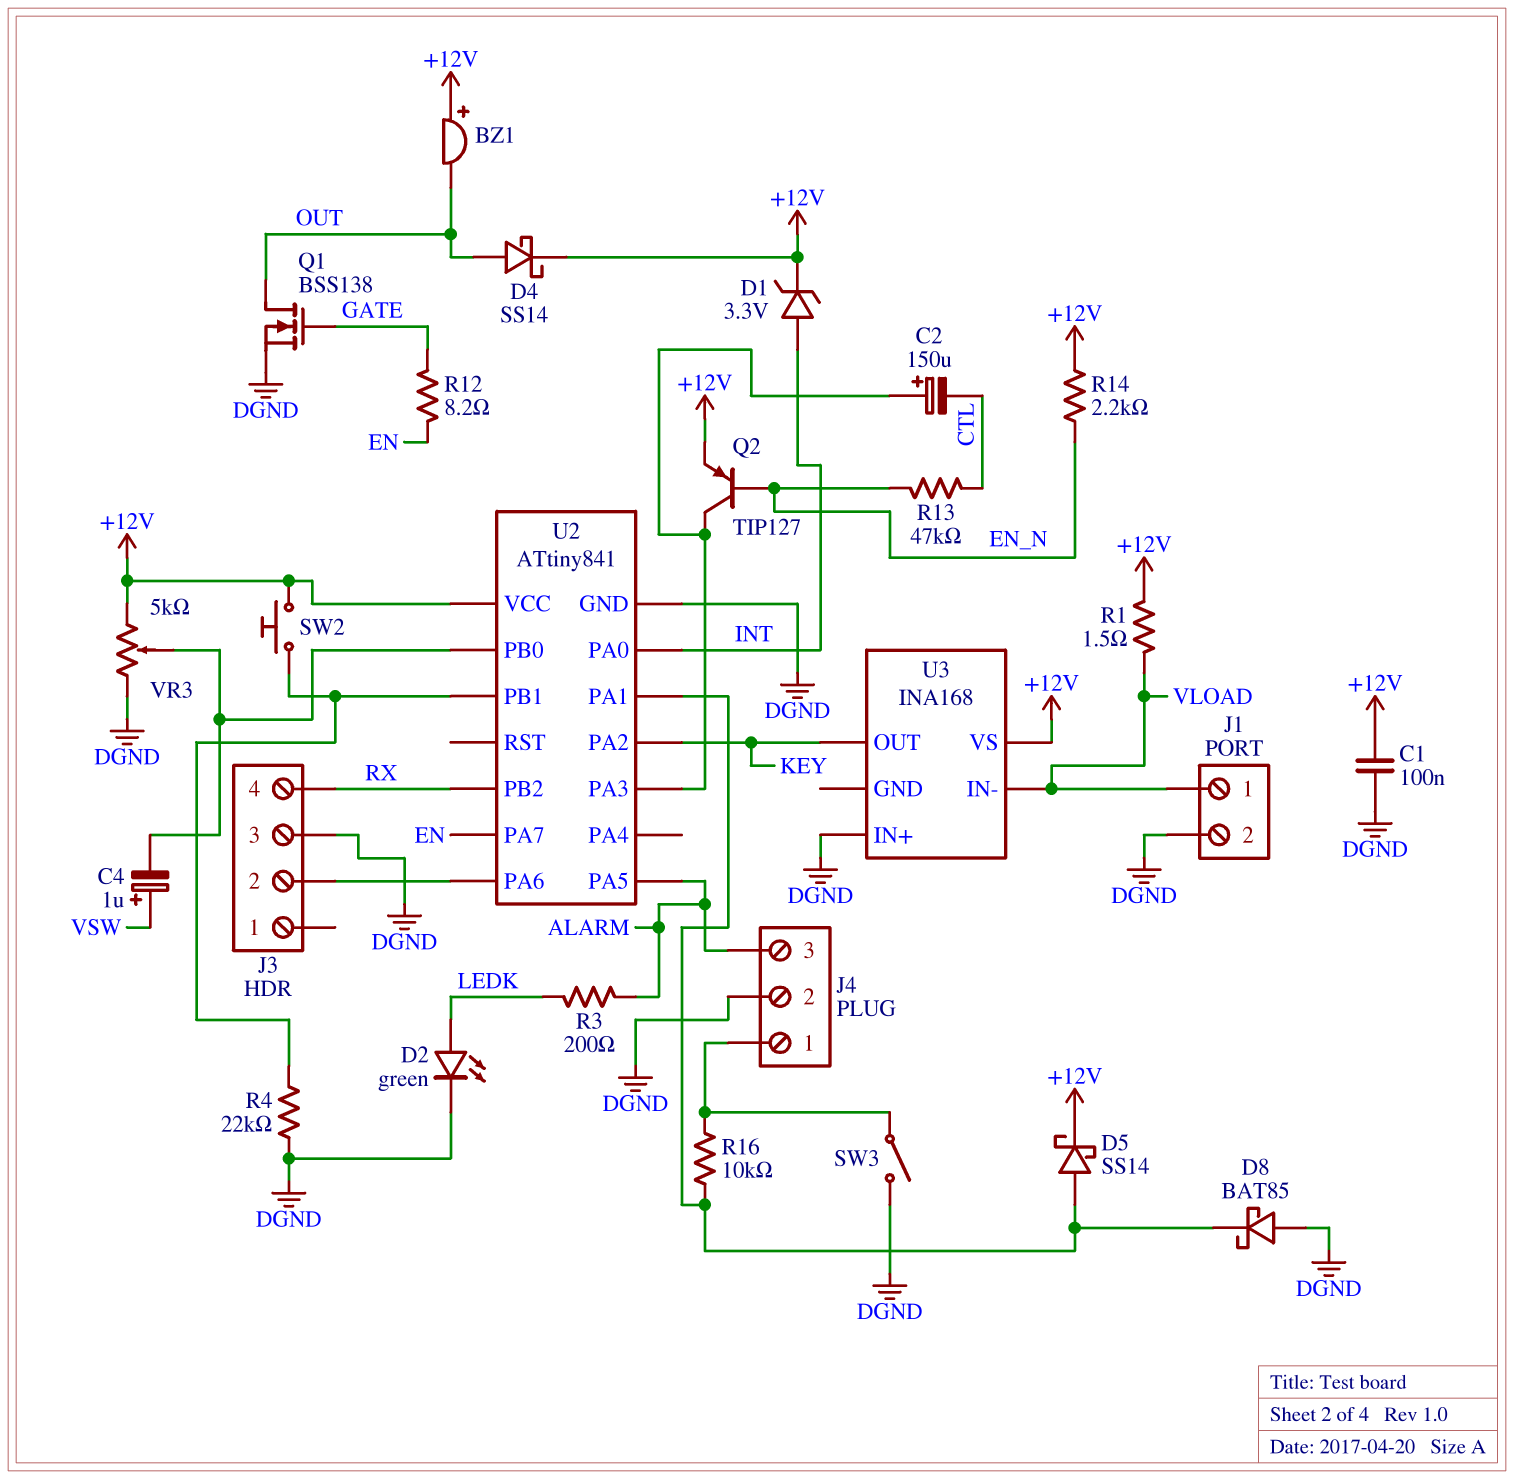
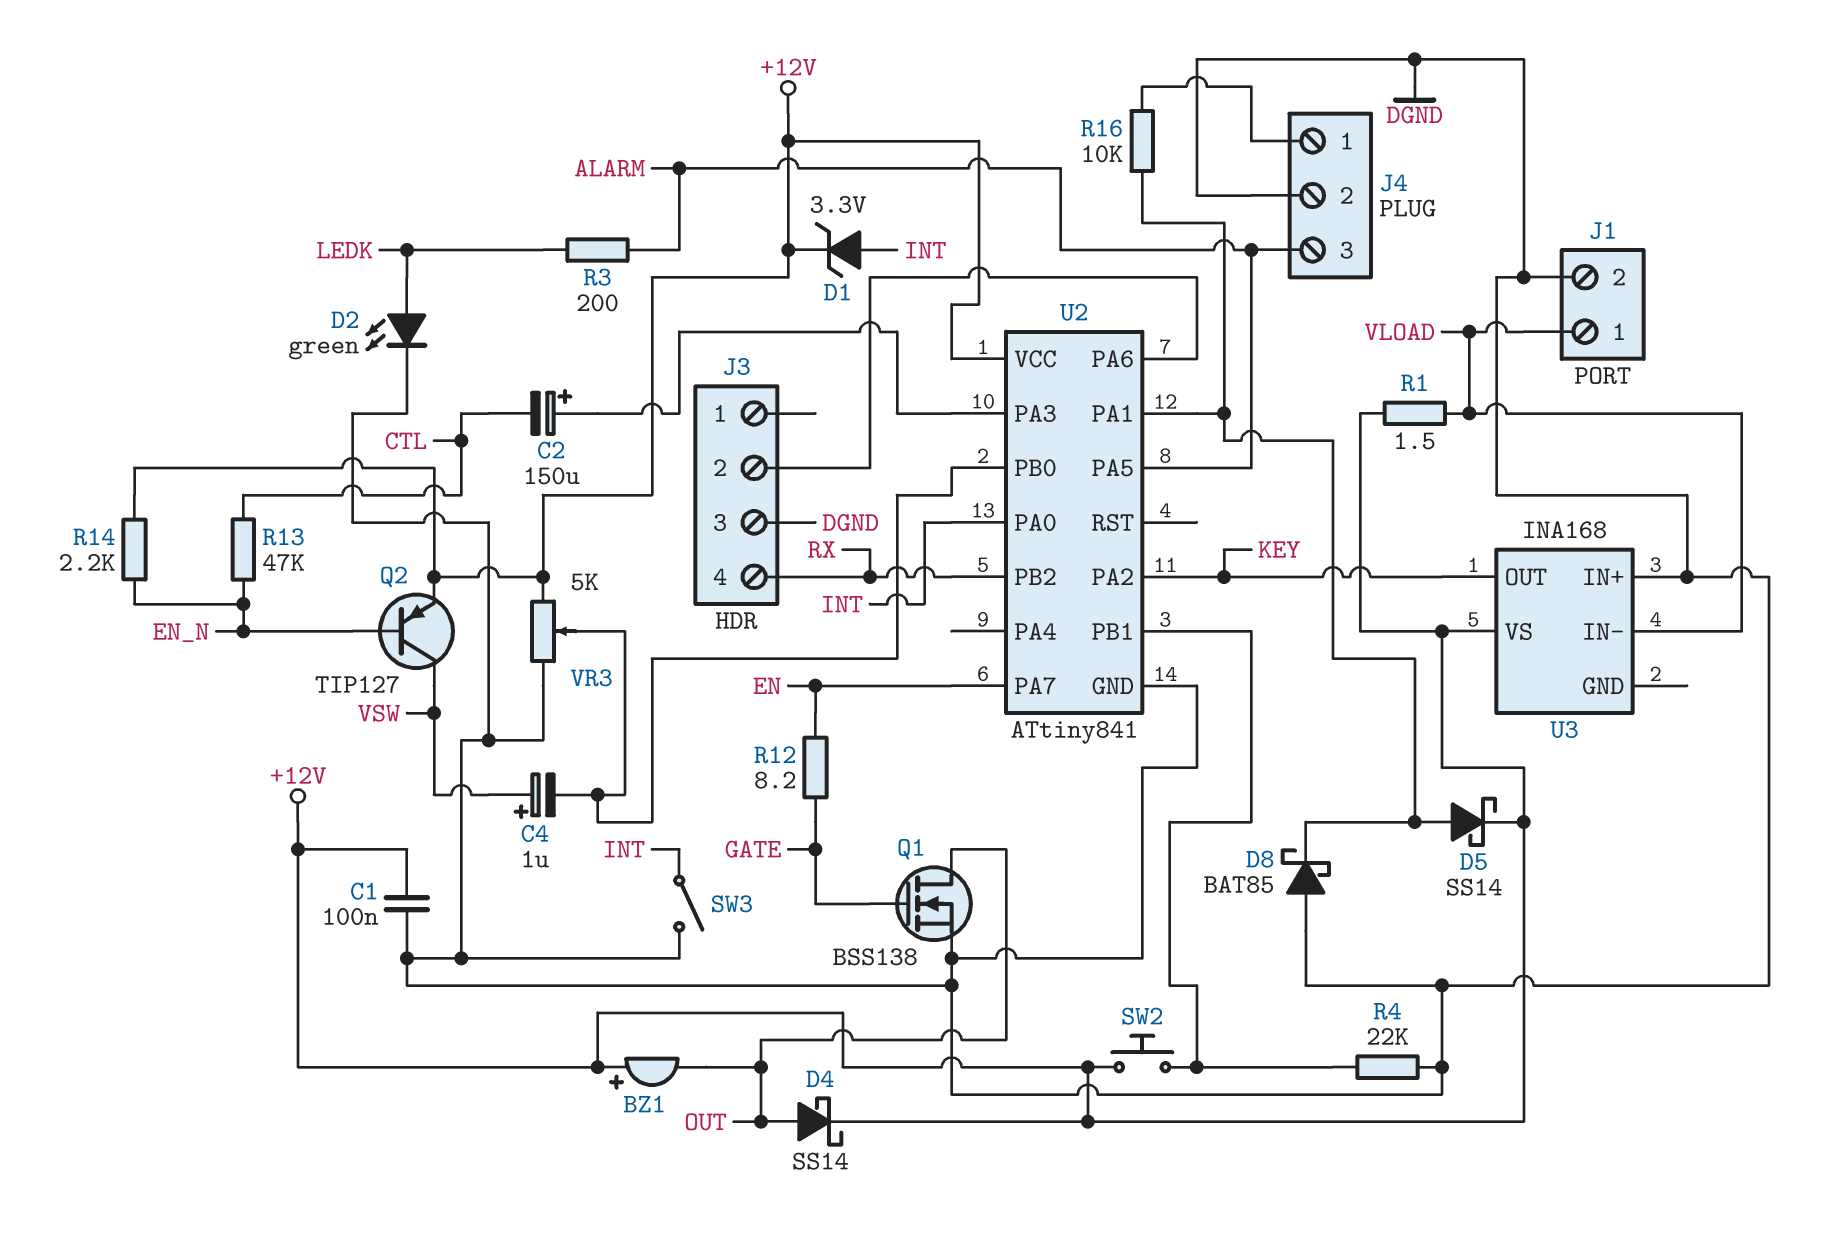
Q2: PNP TIP127 (B EN_N, C U2/PA3, E +12V) -> PNP TIP127 (B EN_N, C VSW, E +12V)
SW3: switch (DGND, J4/1) -> switch (DGND, INT)

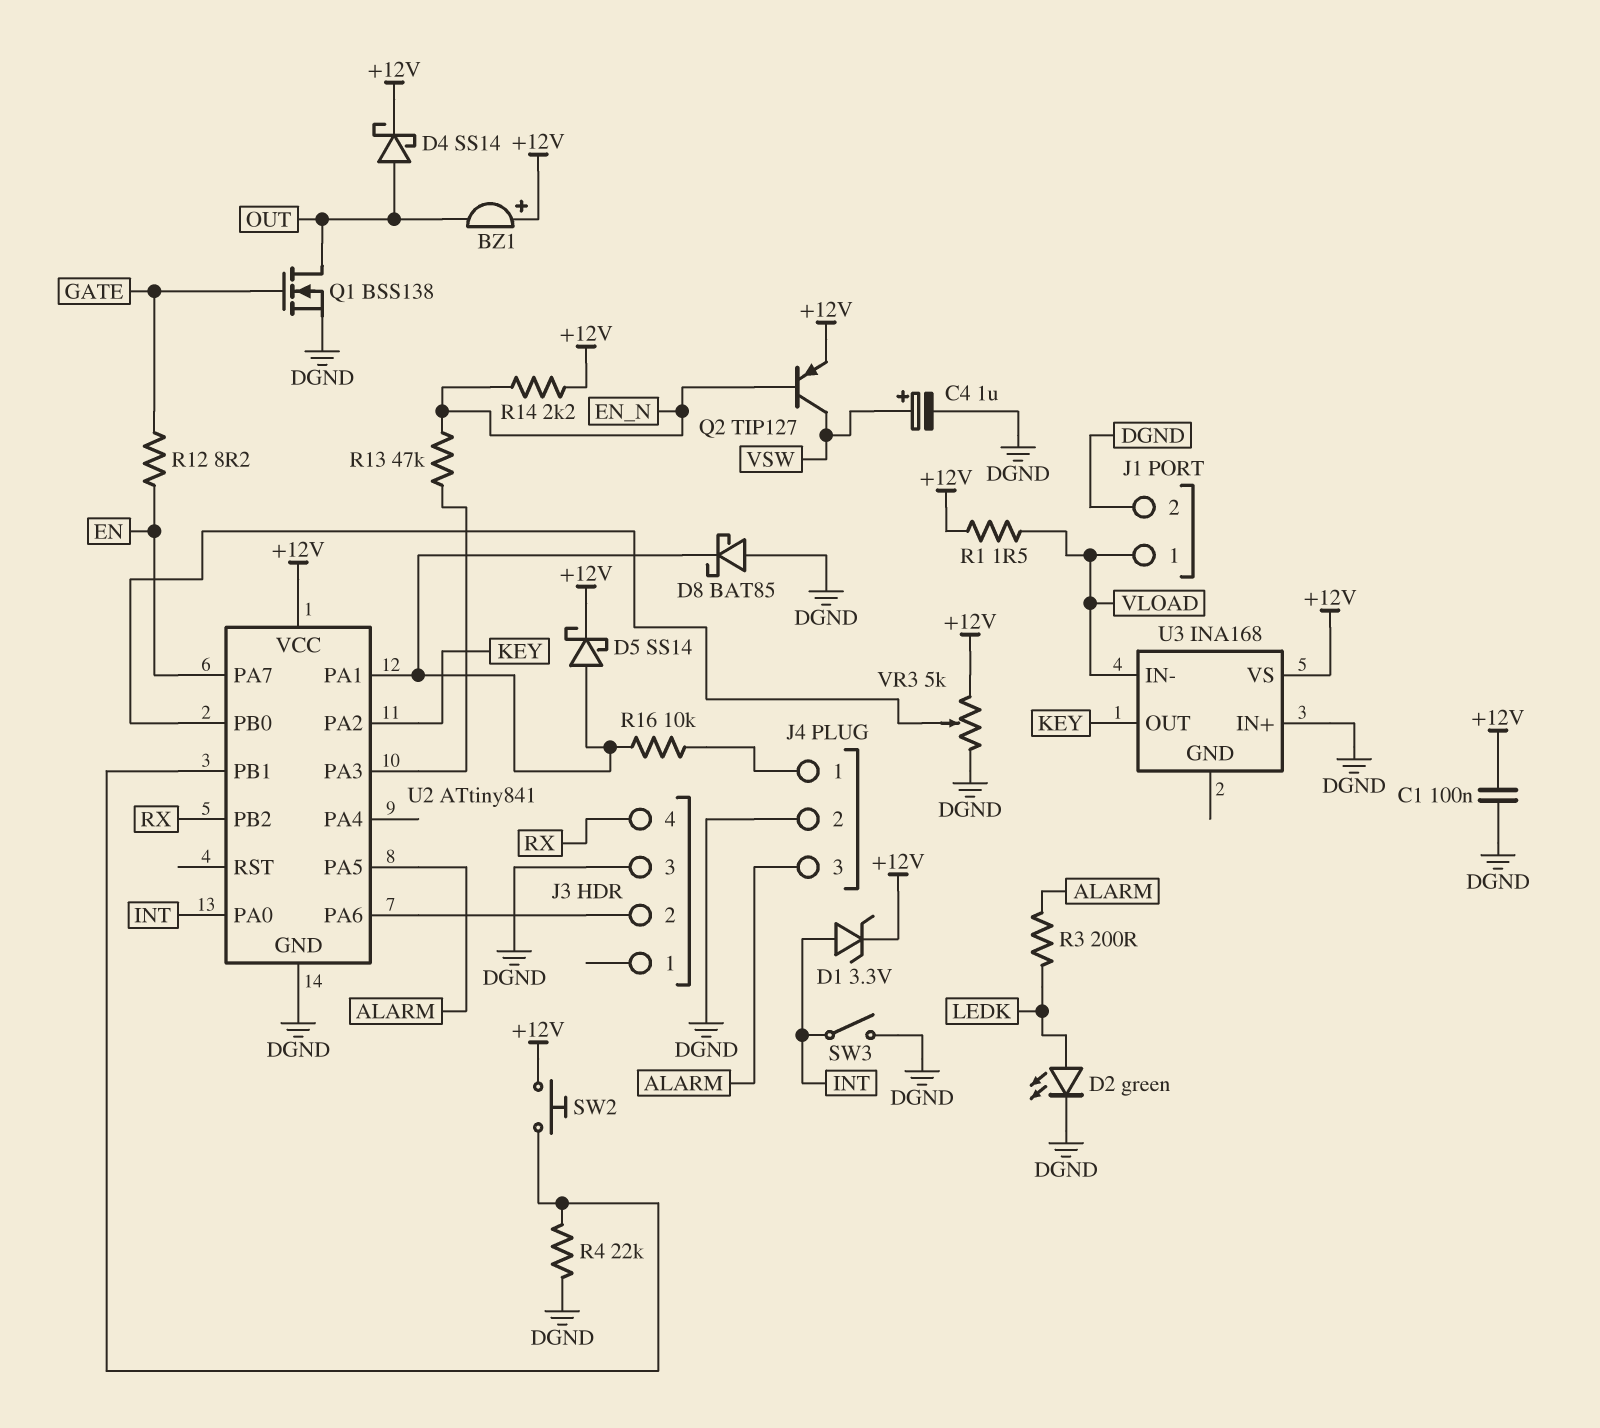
C2: 150uF (plus U2/PA3, minus CTL) -> none
C4: 1uF (plus VSW, minus U2/PB0) -> 1uF (plus VSW, minus DGND)
R13: 47k (CTL, EN_N) -> 47k (EN_N, U2/PA3)

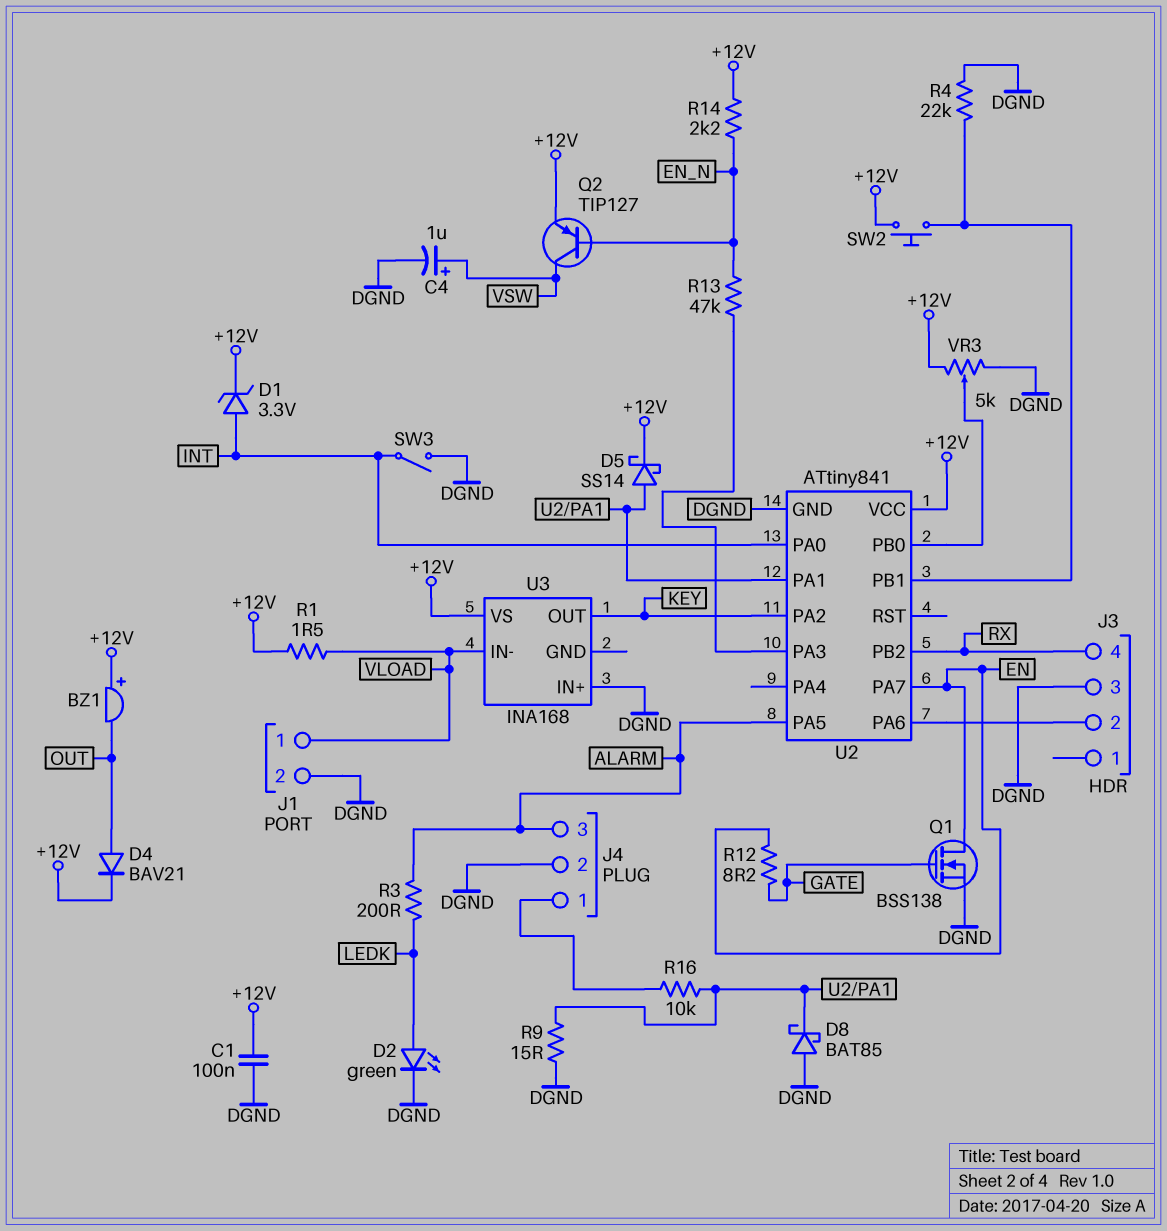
D4: schottky SS14 (A OUT, K +12V) -> diode BAV21 (A OUT, K +12V)
Q1: NMOS BSS138 (G GATE, D OUT, S DGND) -> NMOS BSS138 (G GATE, D EN, S DGND)
R9: none -> 15 (DGND, U2/PA1)

